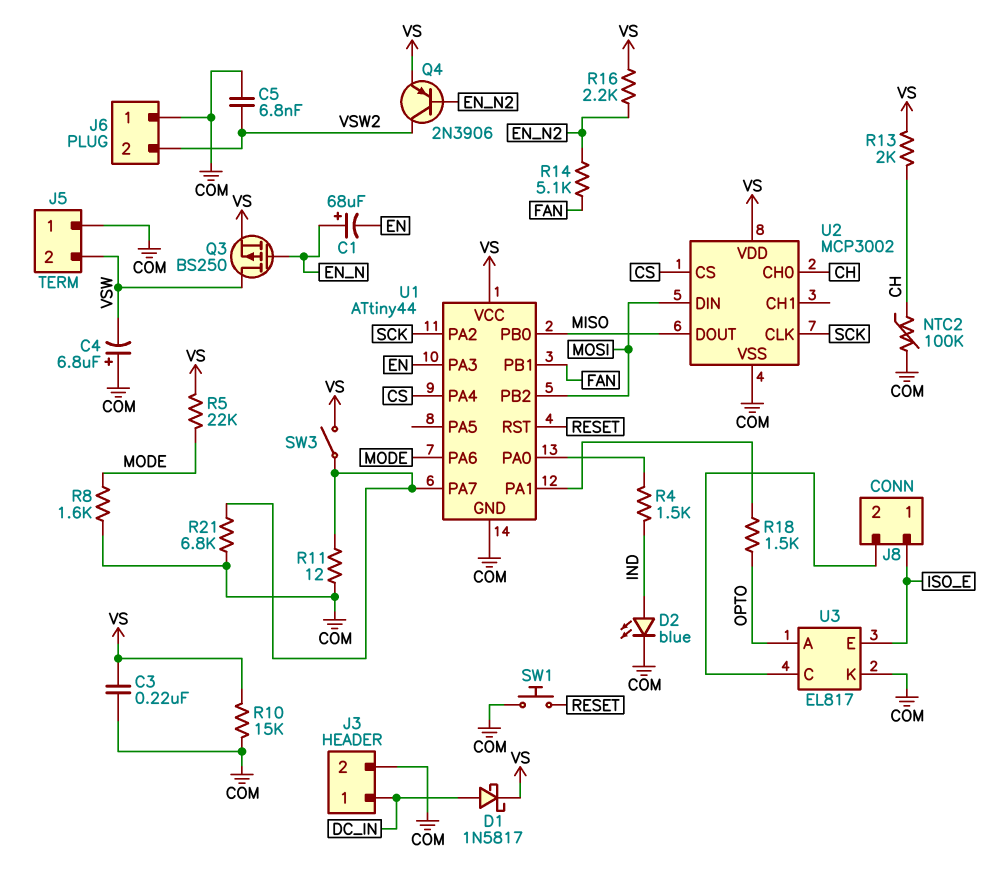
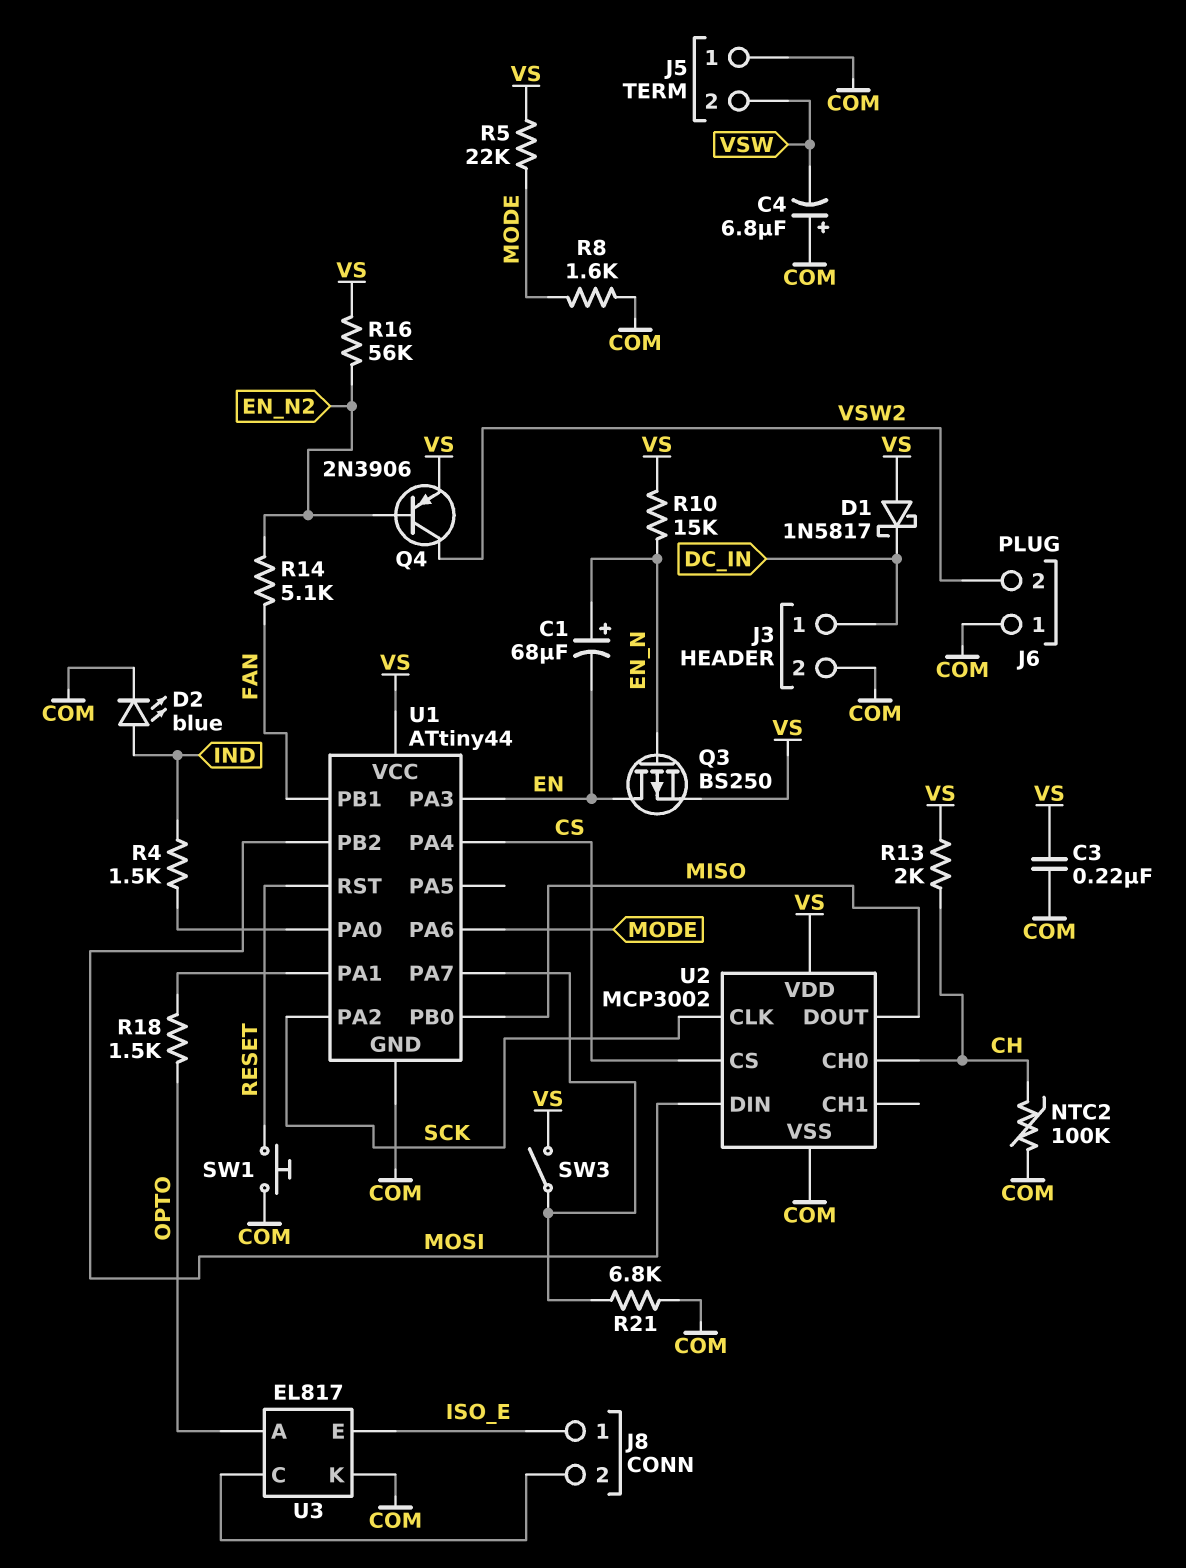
C5: 6.8nF (COM, VSW2) -> none
D1: schottky 1N5817 (A DC_IN, K VS) -> schottky 1N5817 (A VS, K DC_IN)
Q3: PMOS BS250 (G EN_N, D VSW, S VS) -> PMOS BS250 (G EN_N, D EN, S VS)
R10: 15k (COM, VS) -> 15k (EN_N, VS)
R11: 12 (COM, U1/PA7) -> none
R16: 2.2k (EN_N2, VS) -> 56k (EN_N2, VS)

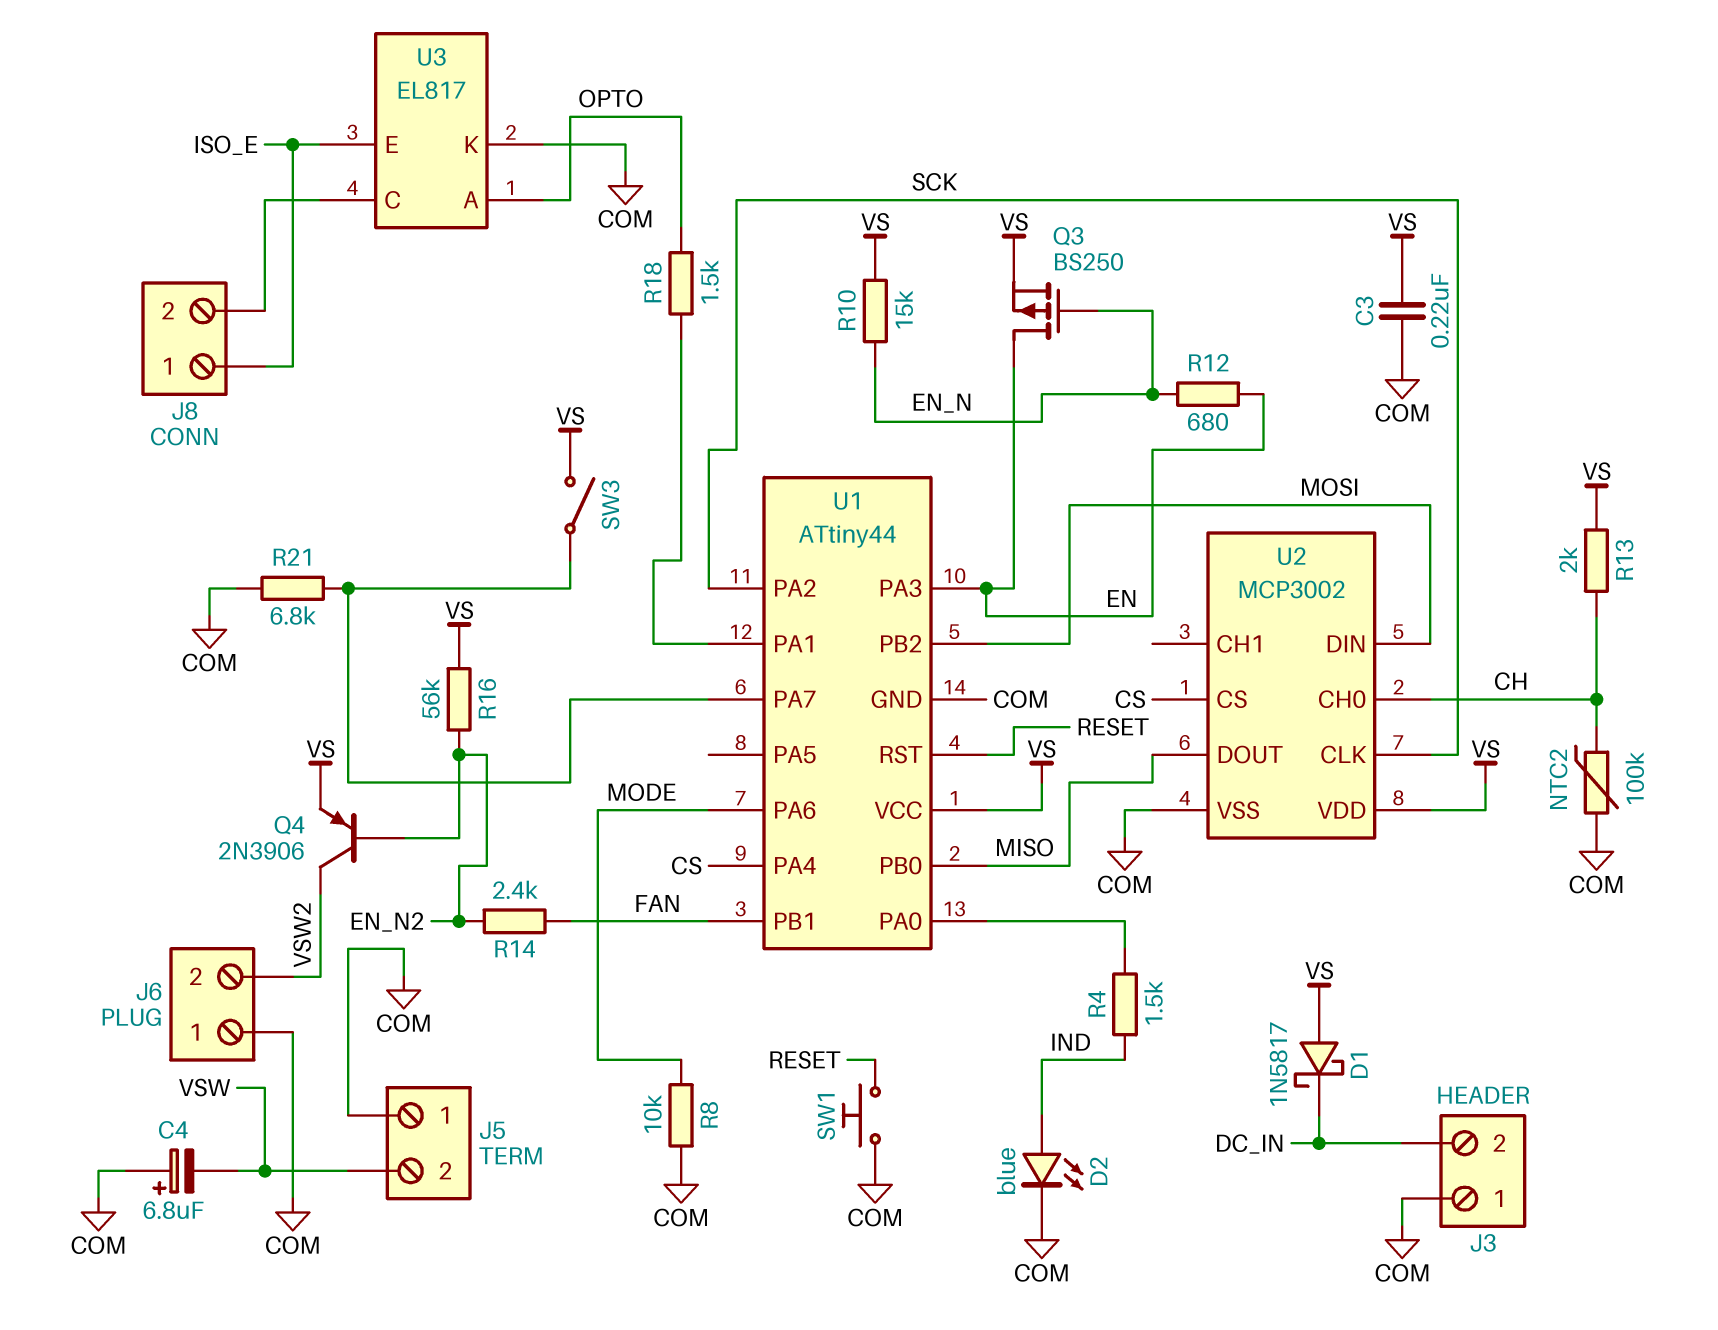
C1: 68uF (plus EN_N, minus EN) -> none
J3 pin 1: DC_IN -> COM
J3 pin 2: COM -> DC_IN
R5: 22k (MODE, VS) -> none
R8: 1.6k (COM, MODE) -> 10k (COM, MODE)
R12: none -> 680 (EN, EN_N)
R14: 5.1k (EN_N2, FAN) -> 2.4k (EN_N2, FAN)

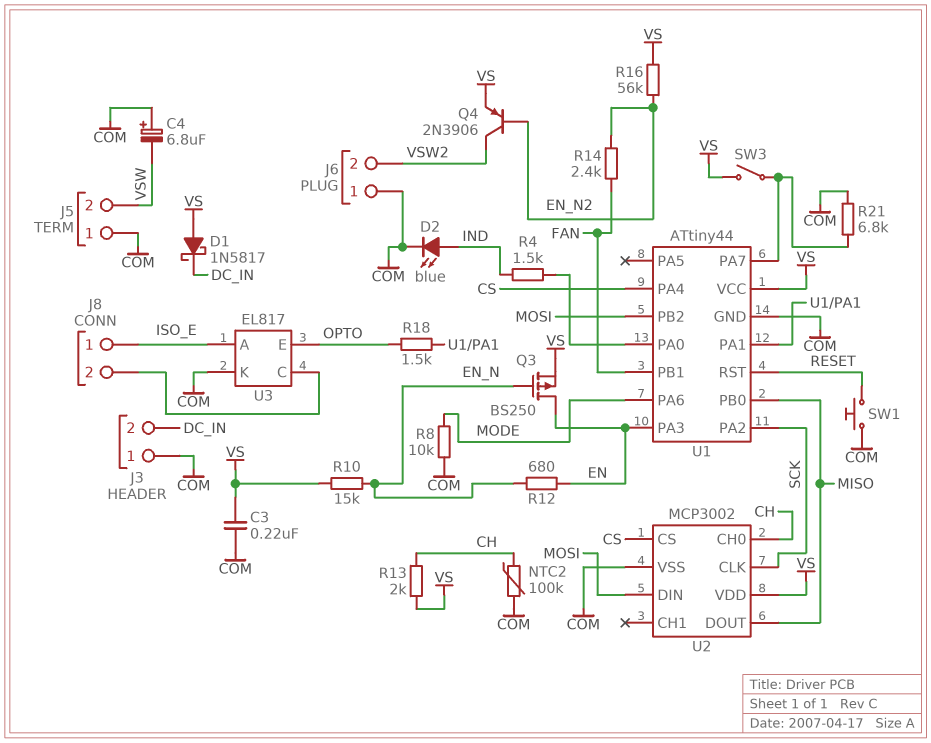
U3 pin A: OPTO -> ISO_E
U3 pin E: ISO_E -> OPTO

